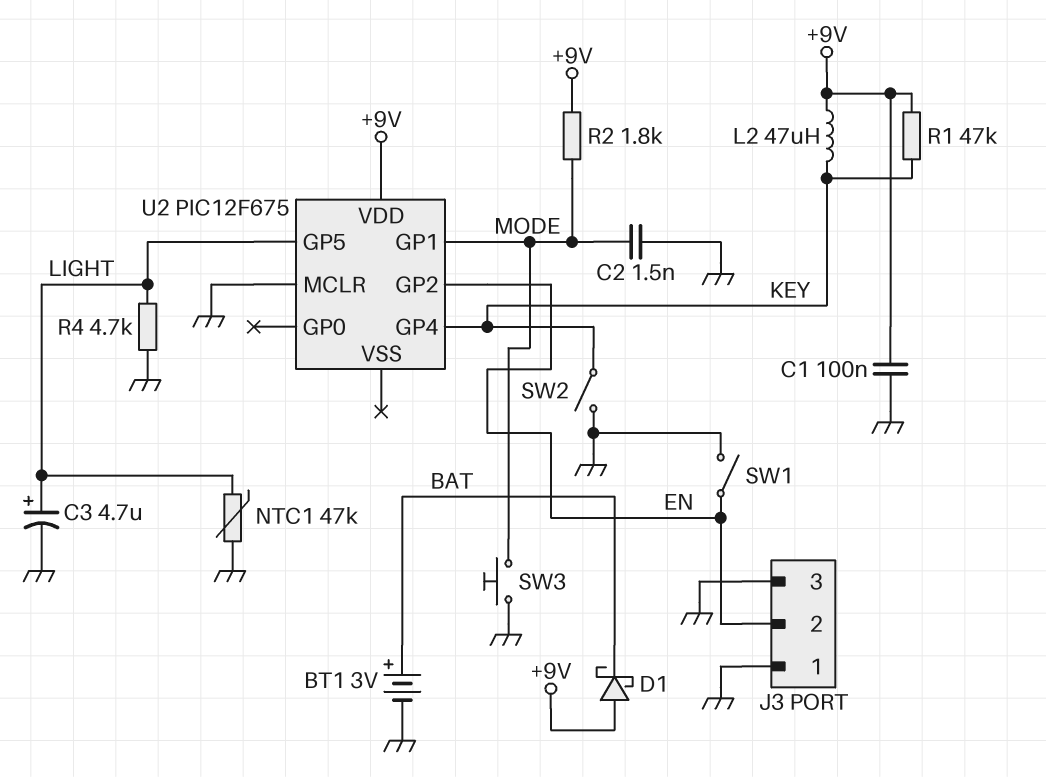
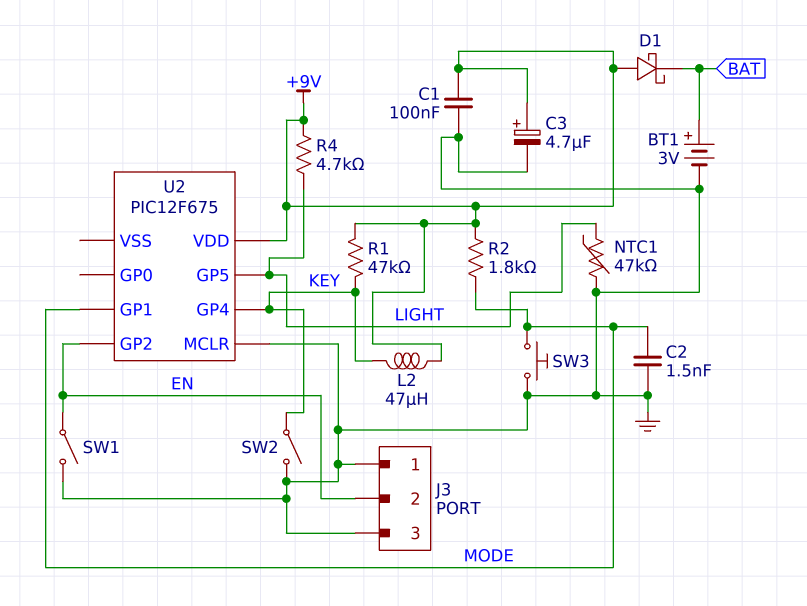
C3: 4.7uF (plus LIGHT, minus GND) -> 4.7uF (plus +9V, minus GND)
R4: 4.7k (GND, LIGHT) -> 4.7k (+9V, LIGHT)

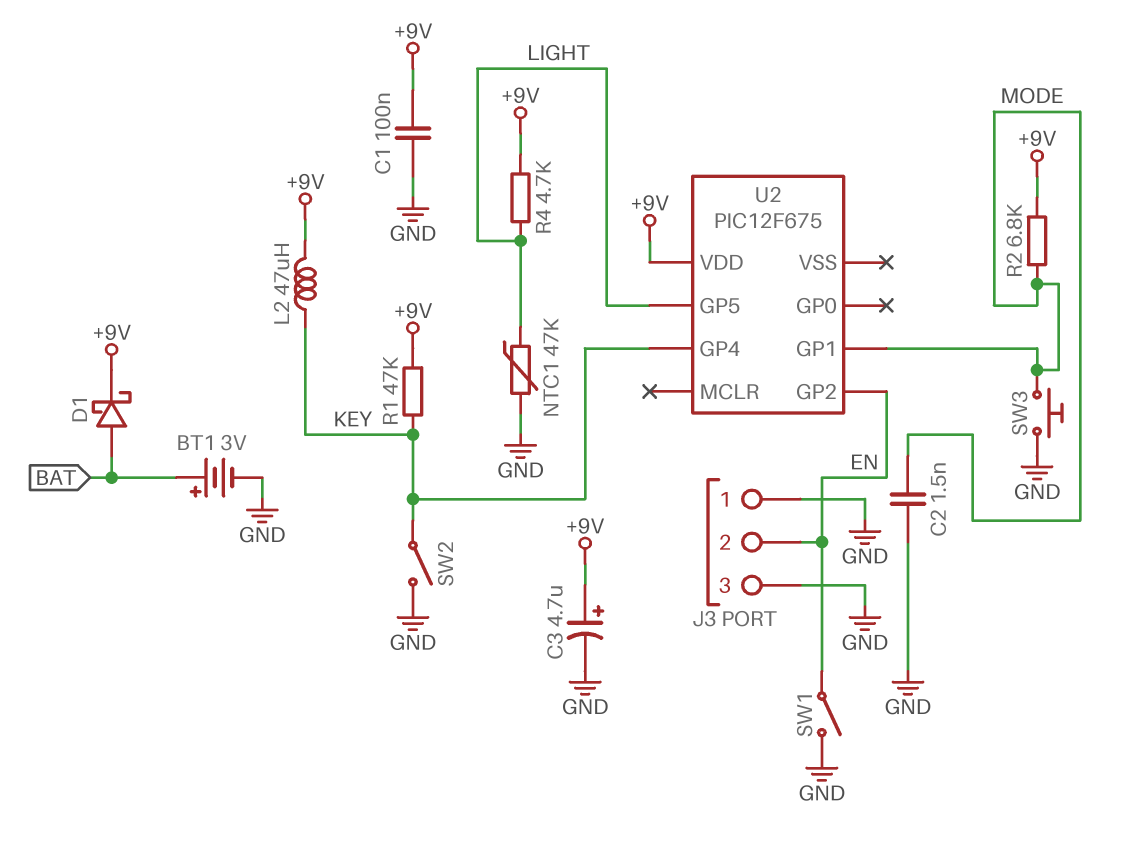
D1: schottky (A +9V, K BAT) -> schottky (A BAT, K +9V)
R2: 1.8k (+9V, MODE) -> 6.8k (+9V, MODE)
U2 pin MCLR: GND -> none

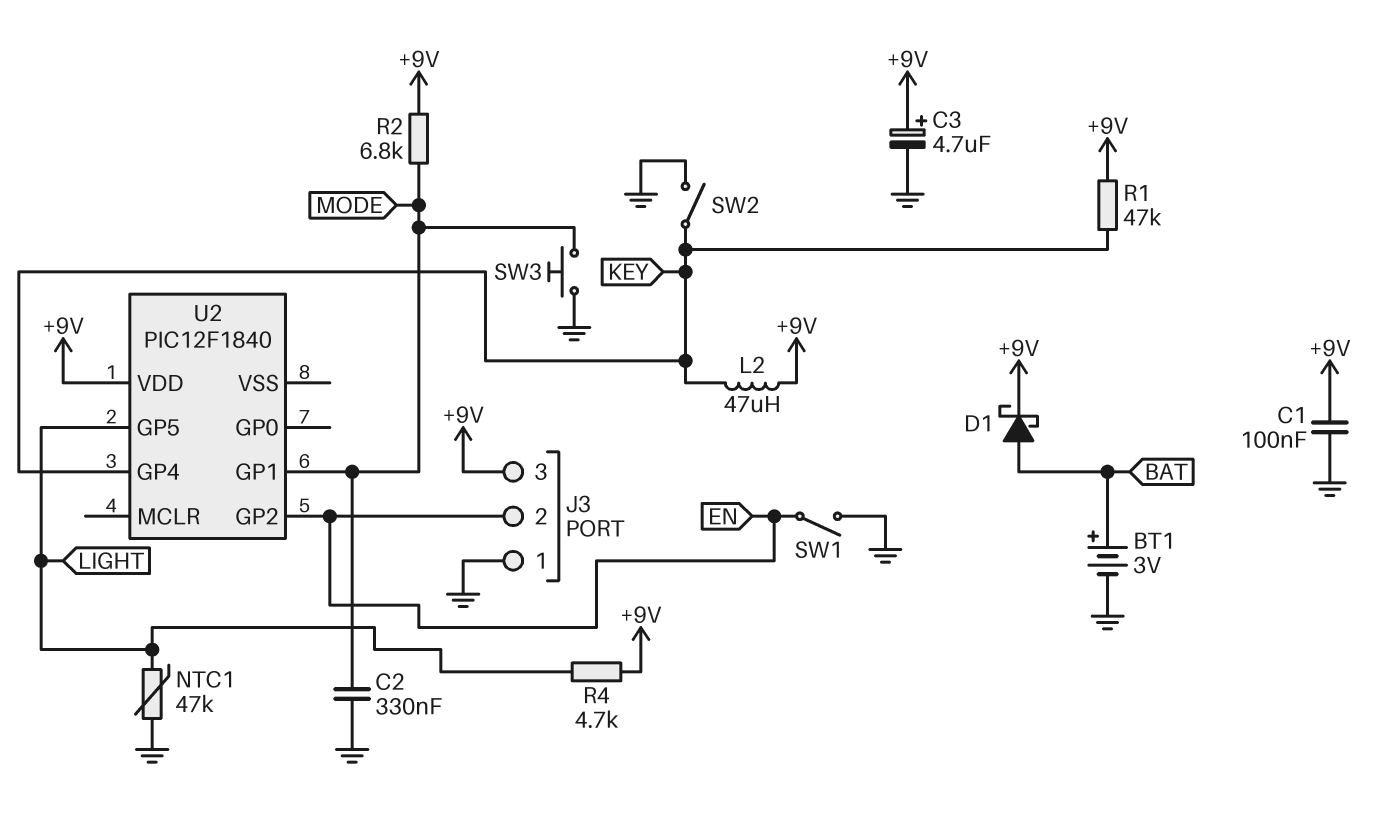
C2: 1.5nF (GND, MODE) -> 330nF (GND, MODE)
J3 pin 3: GND -> +9V
U2: PIC12F675 -> PIC12F1840

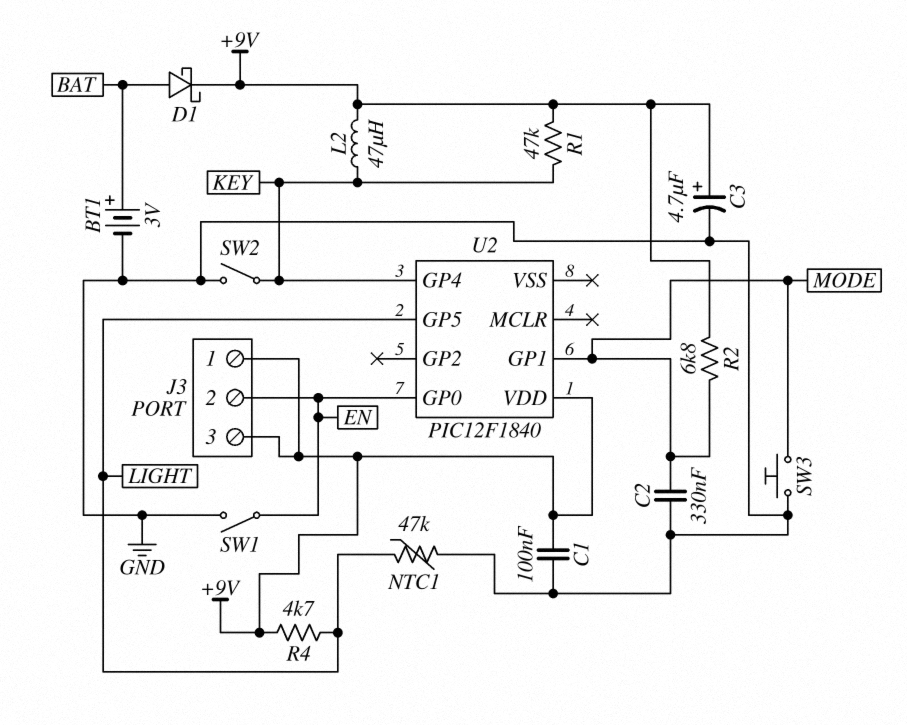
J3 pin 1: GND -> +9V
U2 pin GP0: none -> EN
U2 pin GP2: EN -> none

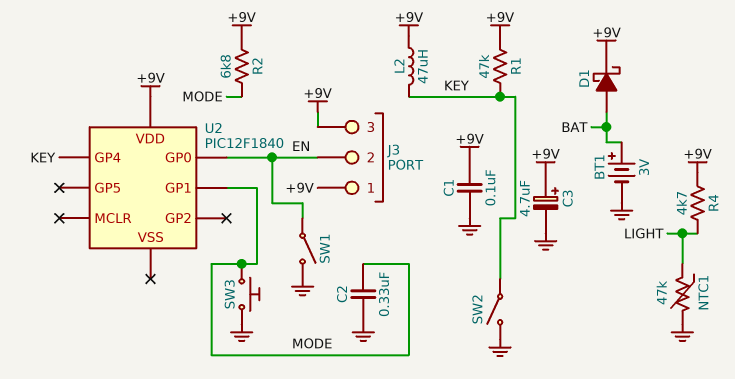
U2 pin GP5: LIGHT -> none

